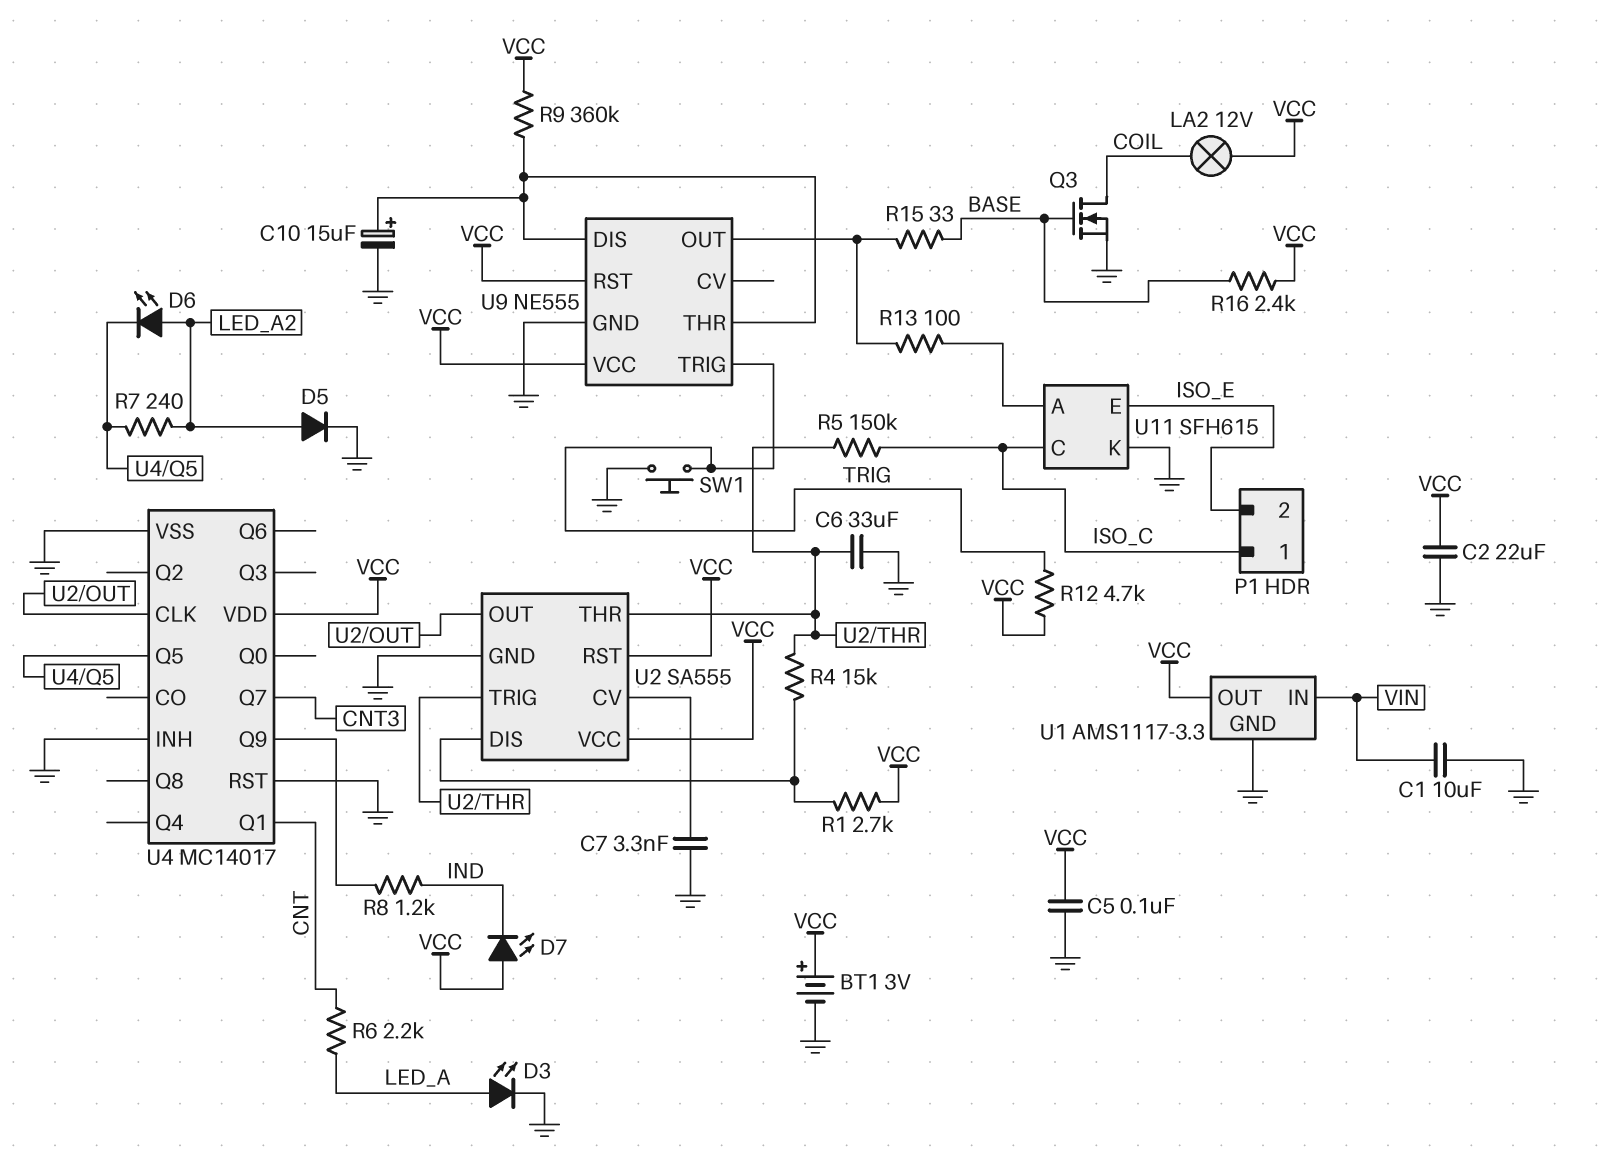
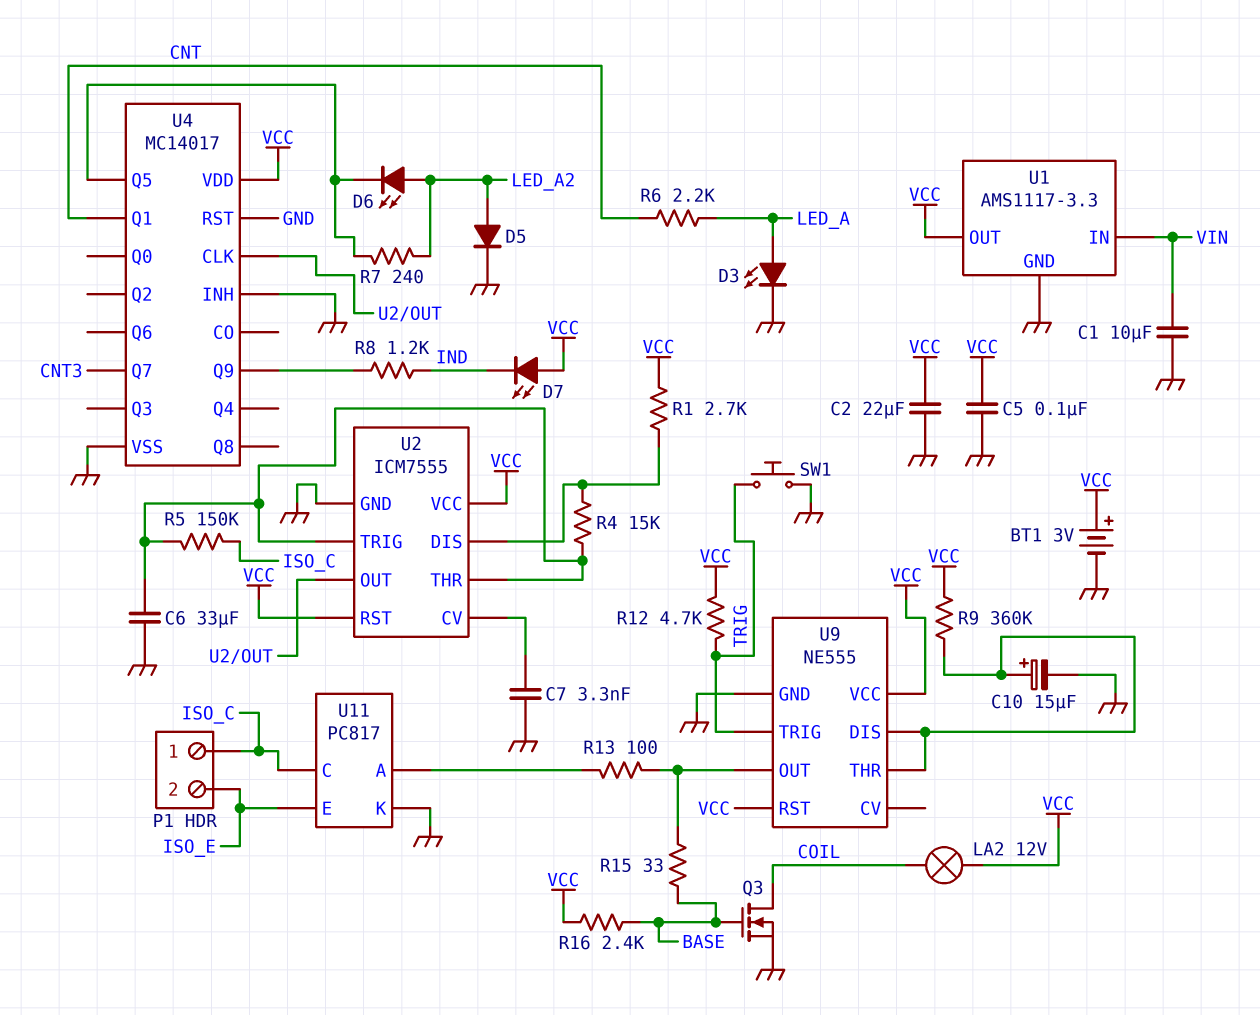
U2: SA555 -> ICM7555
U11: SFH615 -> PC817

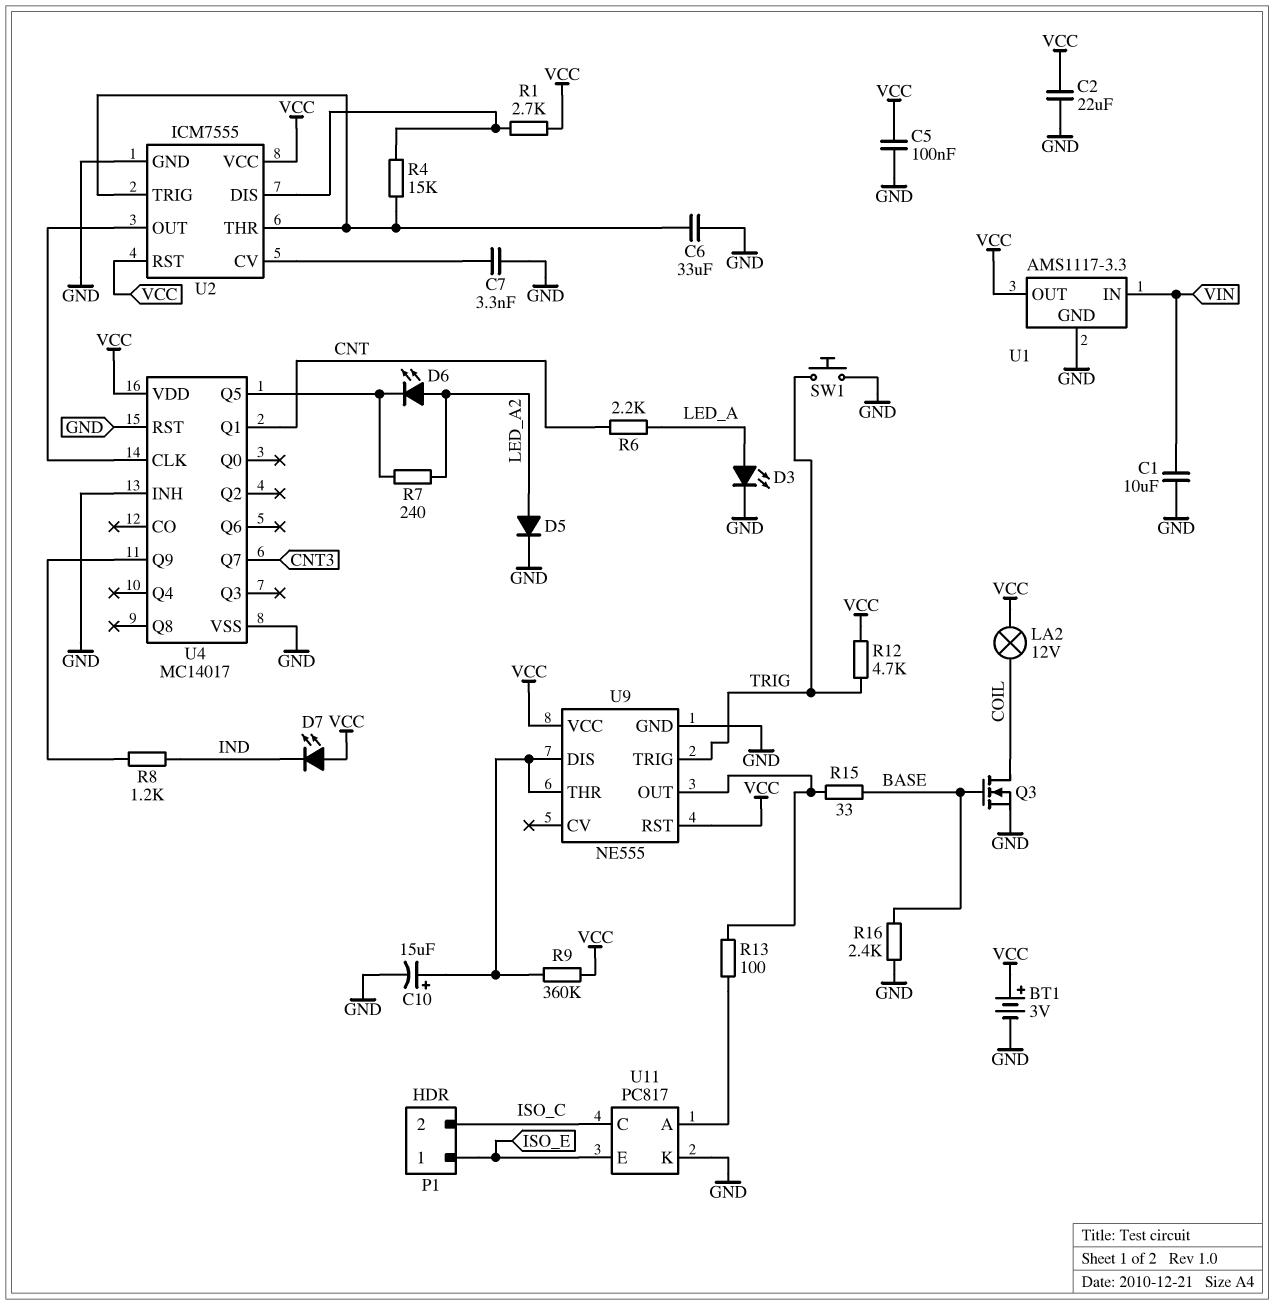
P1 pin 1: ISO_C -> ISO_E
P1 pin 2: ISO_E -> ISO_C
R5: 150k (ISO_C, U2/THR) -> none
R16: 2.4k (BASE, VCC) -> 2.4k (BASE, GND)

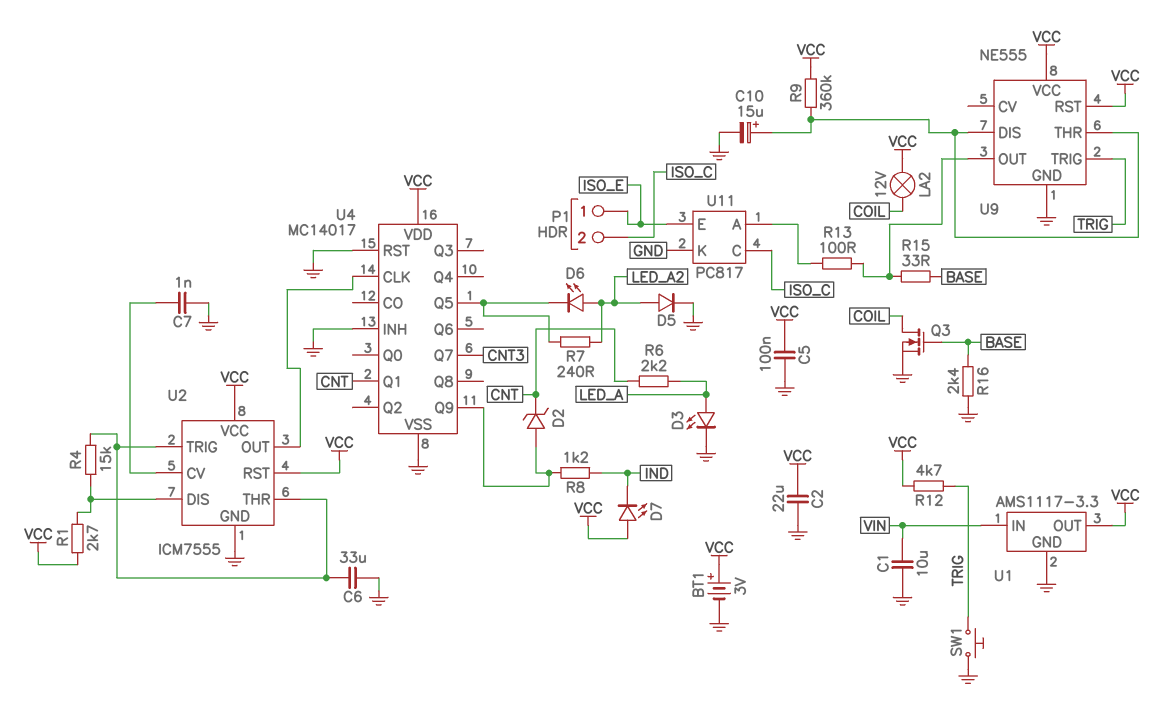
C7: 3.3nF (GND, U2/CV) -> 1nF (GND, U2/CV)
D2: none -> zener (A U4/Q9, K CNT)

